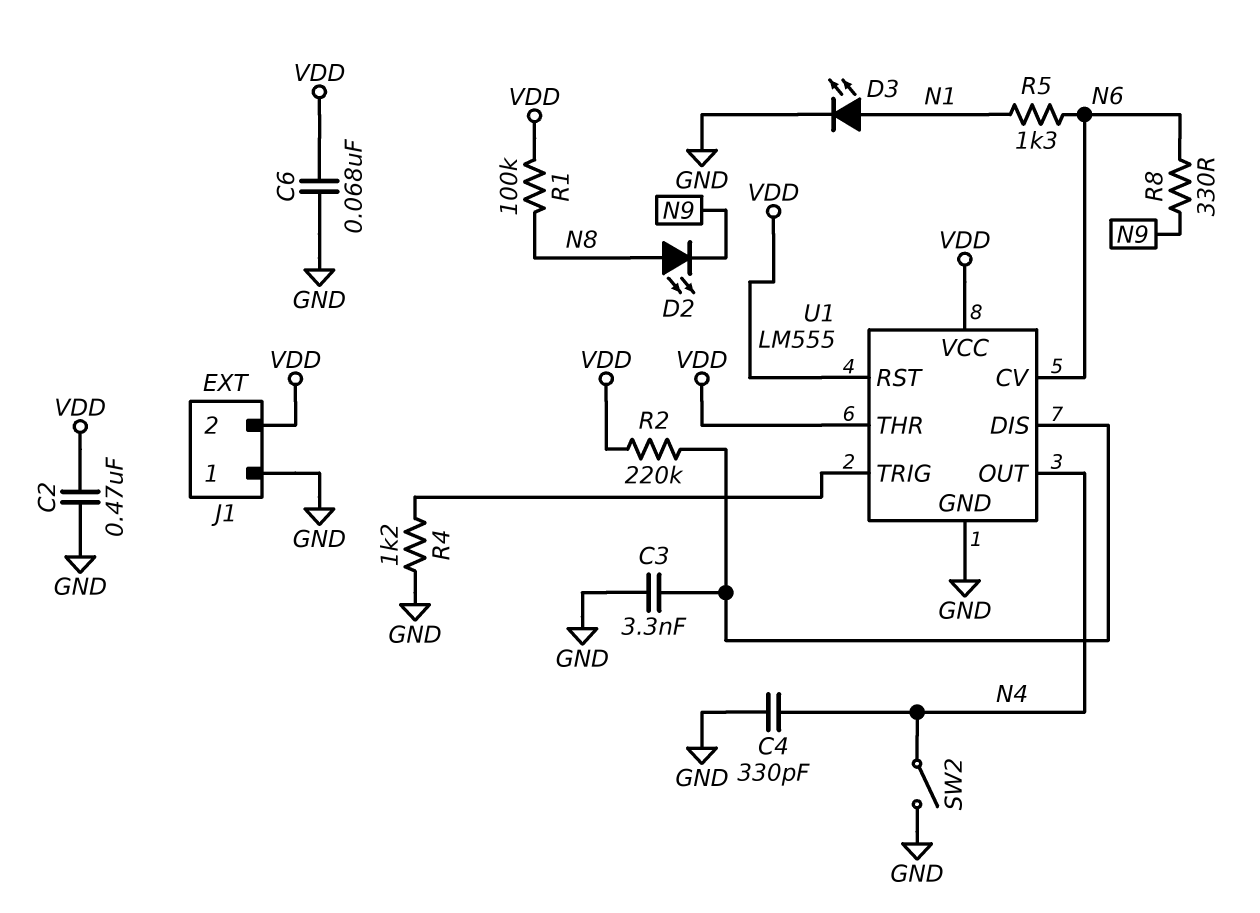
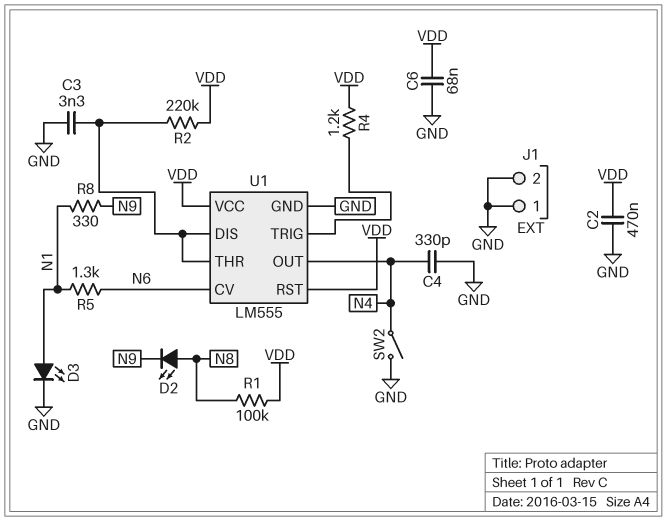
J1 pin 2: VDD -> GND
R4: 1.2k (GND, U1/TRIG) -> 1.2k (U1/TRIG, VDD)
R8: 330 (N6, N9) -> 330 (N1, N9)
U1 pin THR: VDD -> U1/DIS

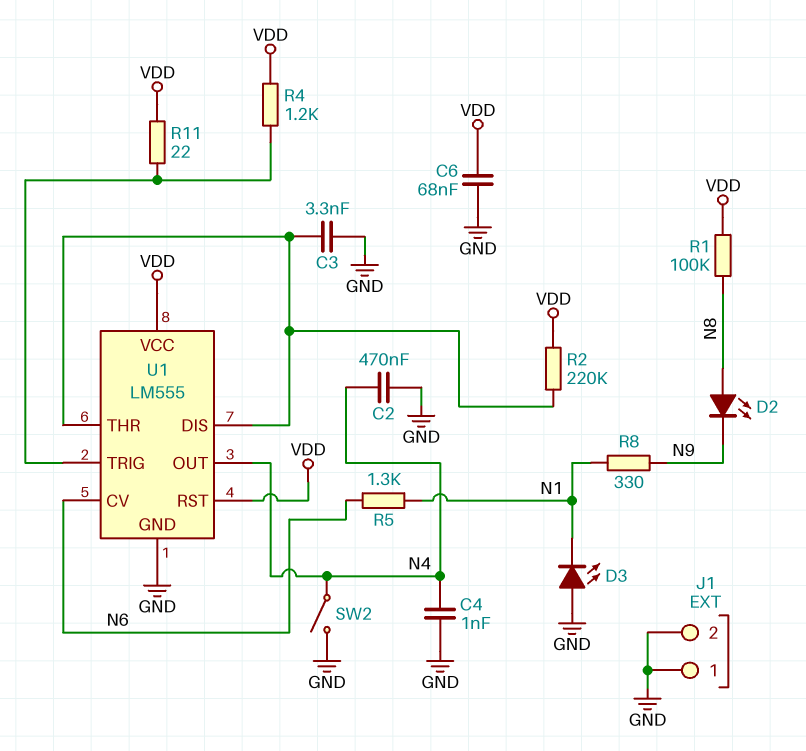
C2: 470nF (GND, VDD) -> 470nF (GND, N4)
C4: 330pF (GND, N4) -> 1nF (GND, N4)
D3: LED (A N1, K GND) -> LED (A GND, K N1)
R11: none -> 22 (U1/TRIG, VDD)

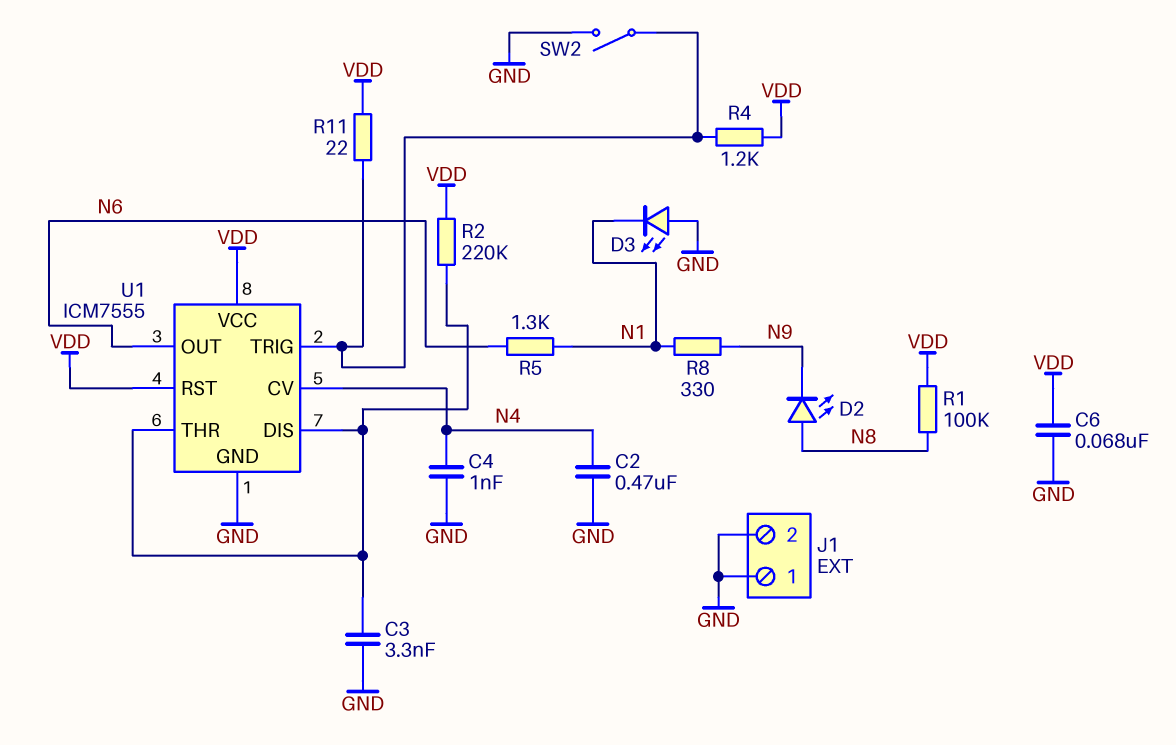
SW2: switch (GND, N4) -> switch (GND, U1/TRIG)
U1: LM555 -> ICM7555
U1 pin CV: N6 -> N4
U1 pin OUT: N4 -> N6

